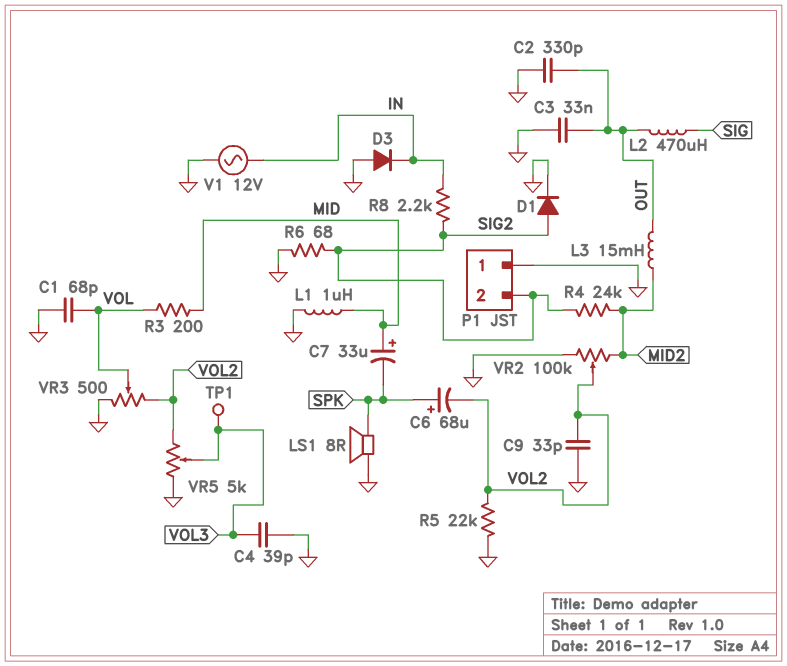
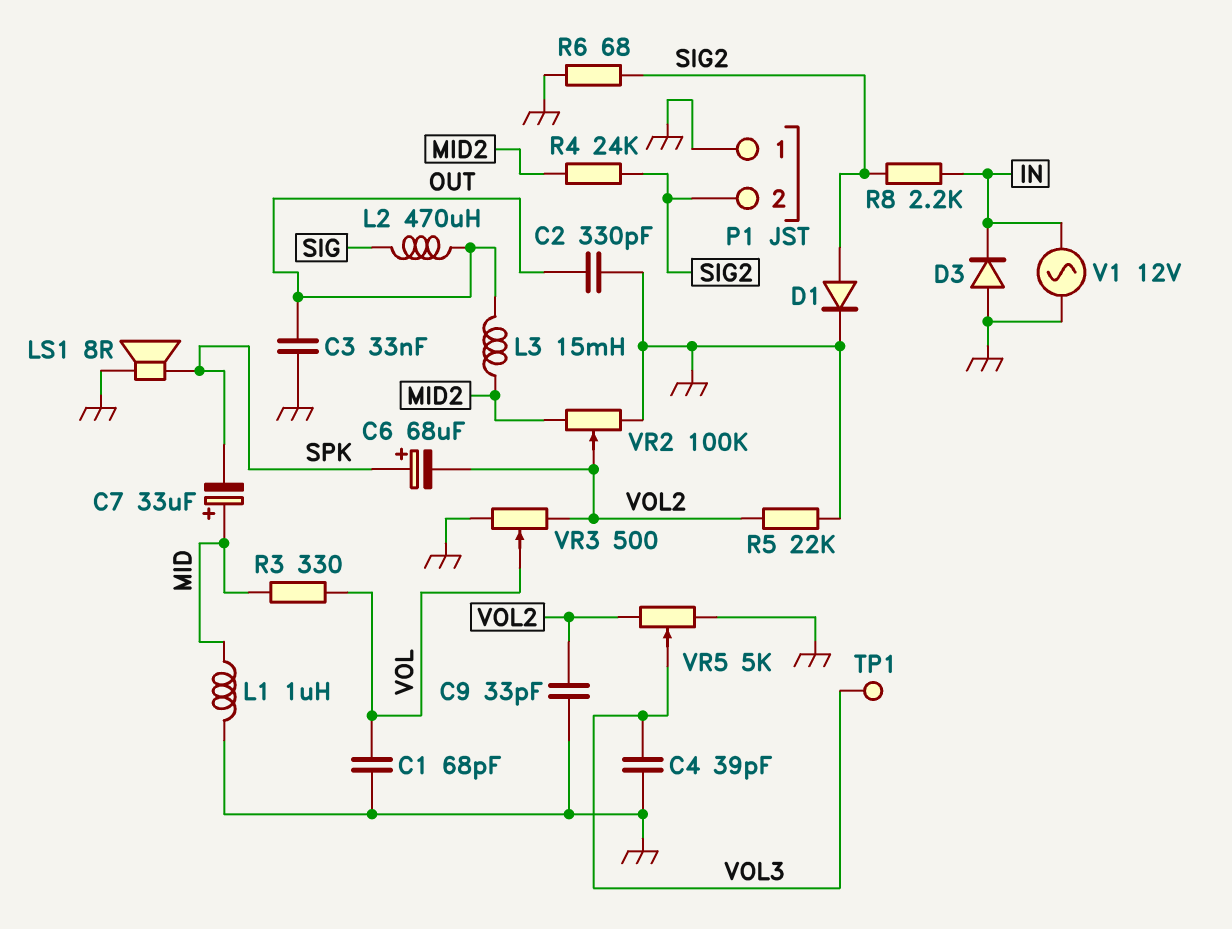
R3: 200 (MID, VOL) -> 330 (MID, VOL)

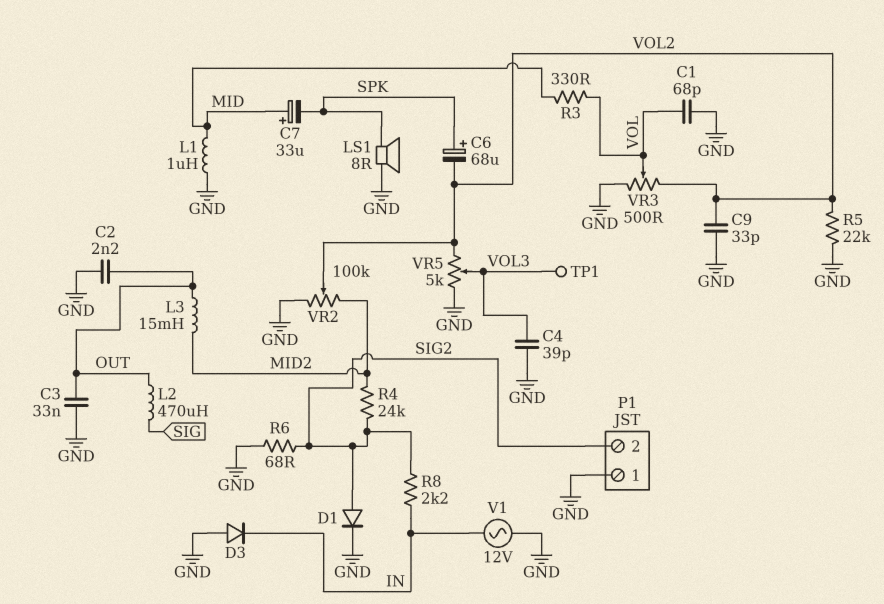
C2: 330pF (GND, OUT) -> 2.2nF (GND, OUT)

